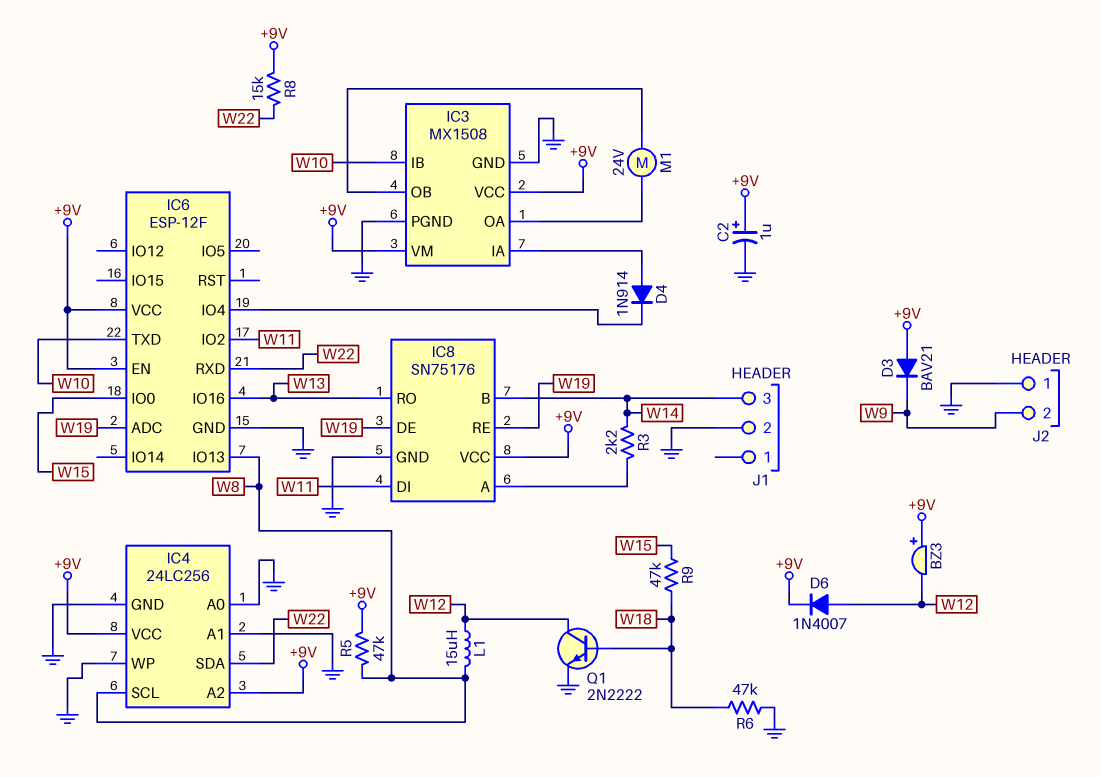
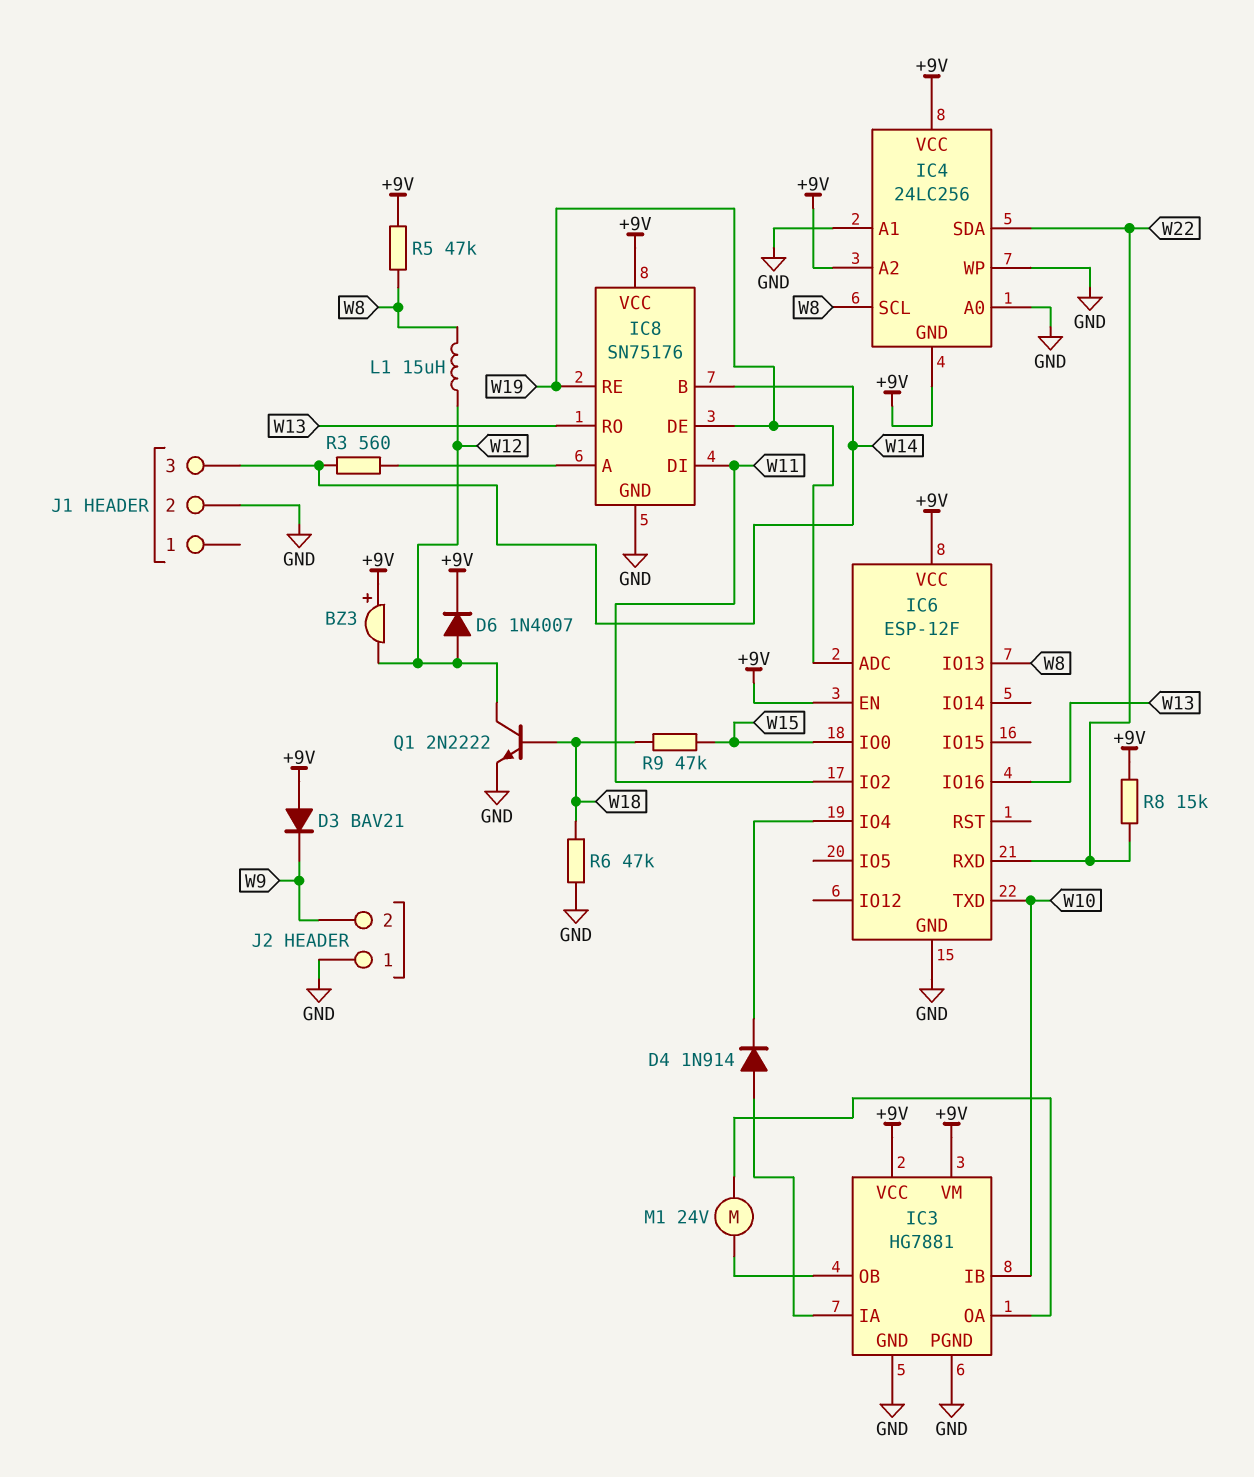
C2: 1uF (plus +9V, minus GND) -> none
IC3: MX1508 -> HG7881
IC4 pin GND: GND -> +9V
R3: 2.2k (IC8/A, W14) -> 560 (IC8/A, W14)

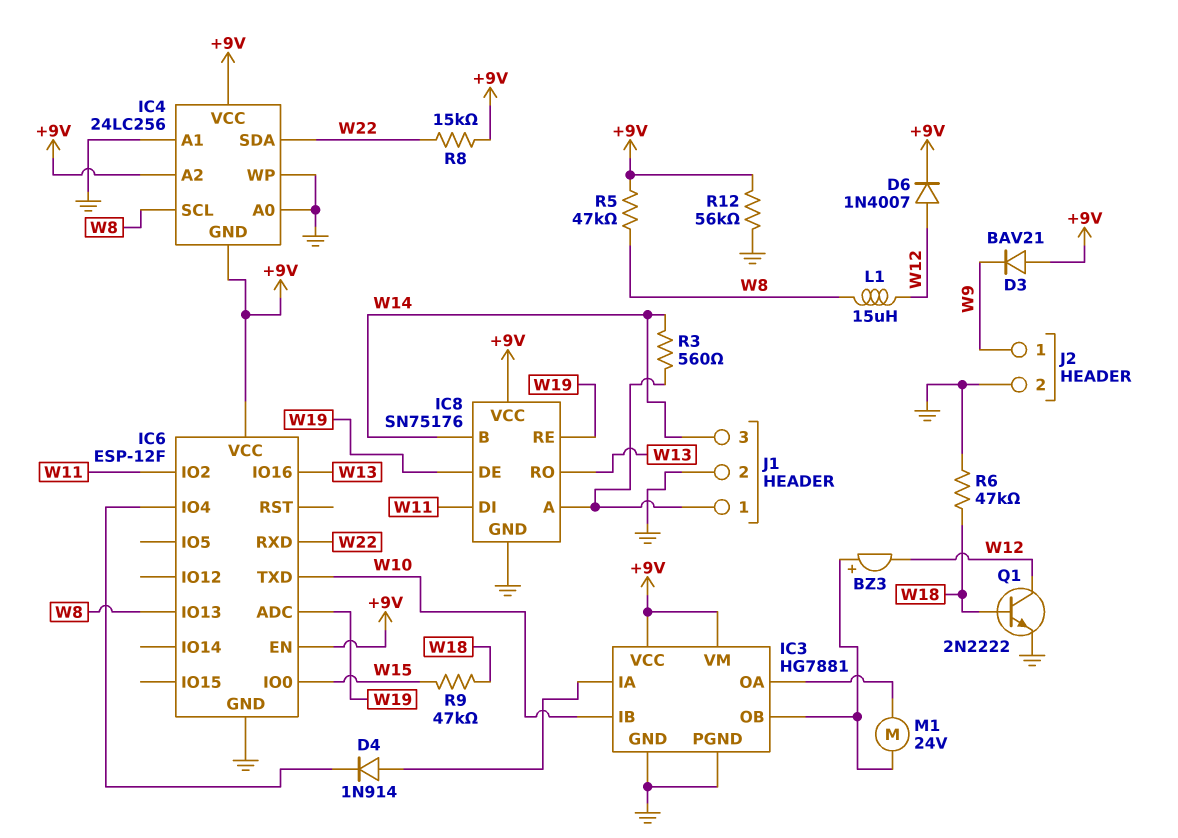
BZ3: buzzer (plus +9V, minus W12) -> buzzer (plus IC3/OB, minus W12)
J1 pin 1: none -> IC8/A
J2 pin 1: GND -> W9
J2 pin 2: W9 -> GND
R12: none -> 56k (+9V, GND)

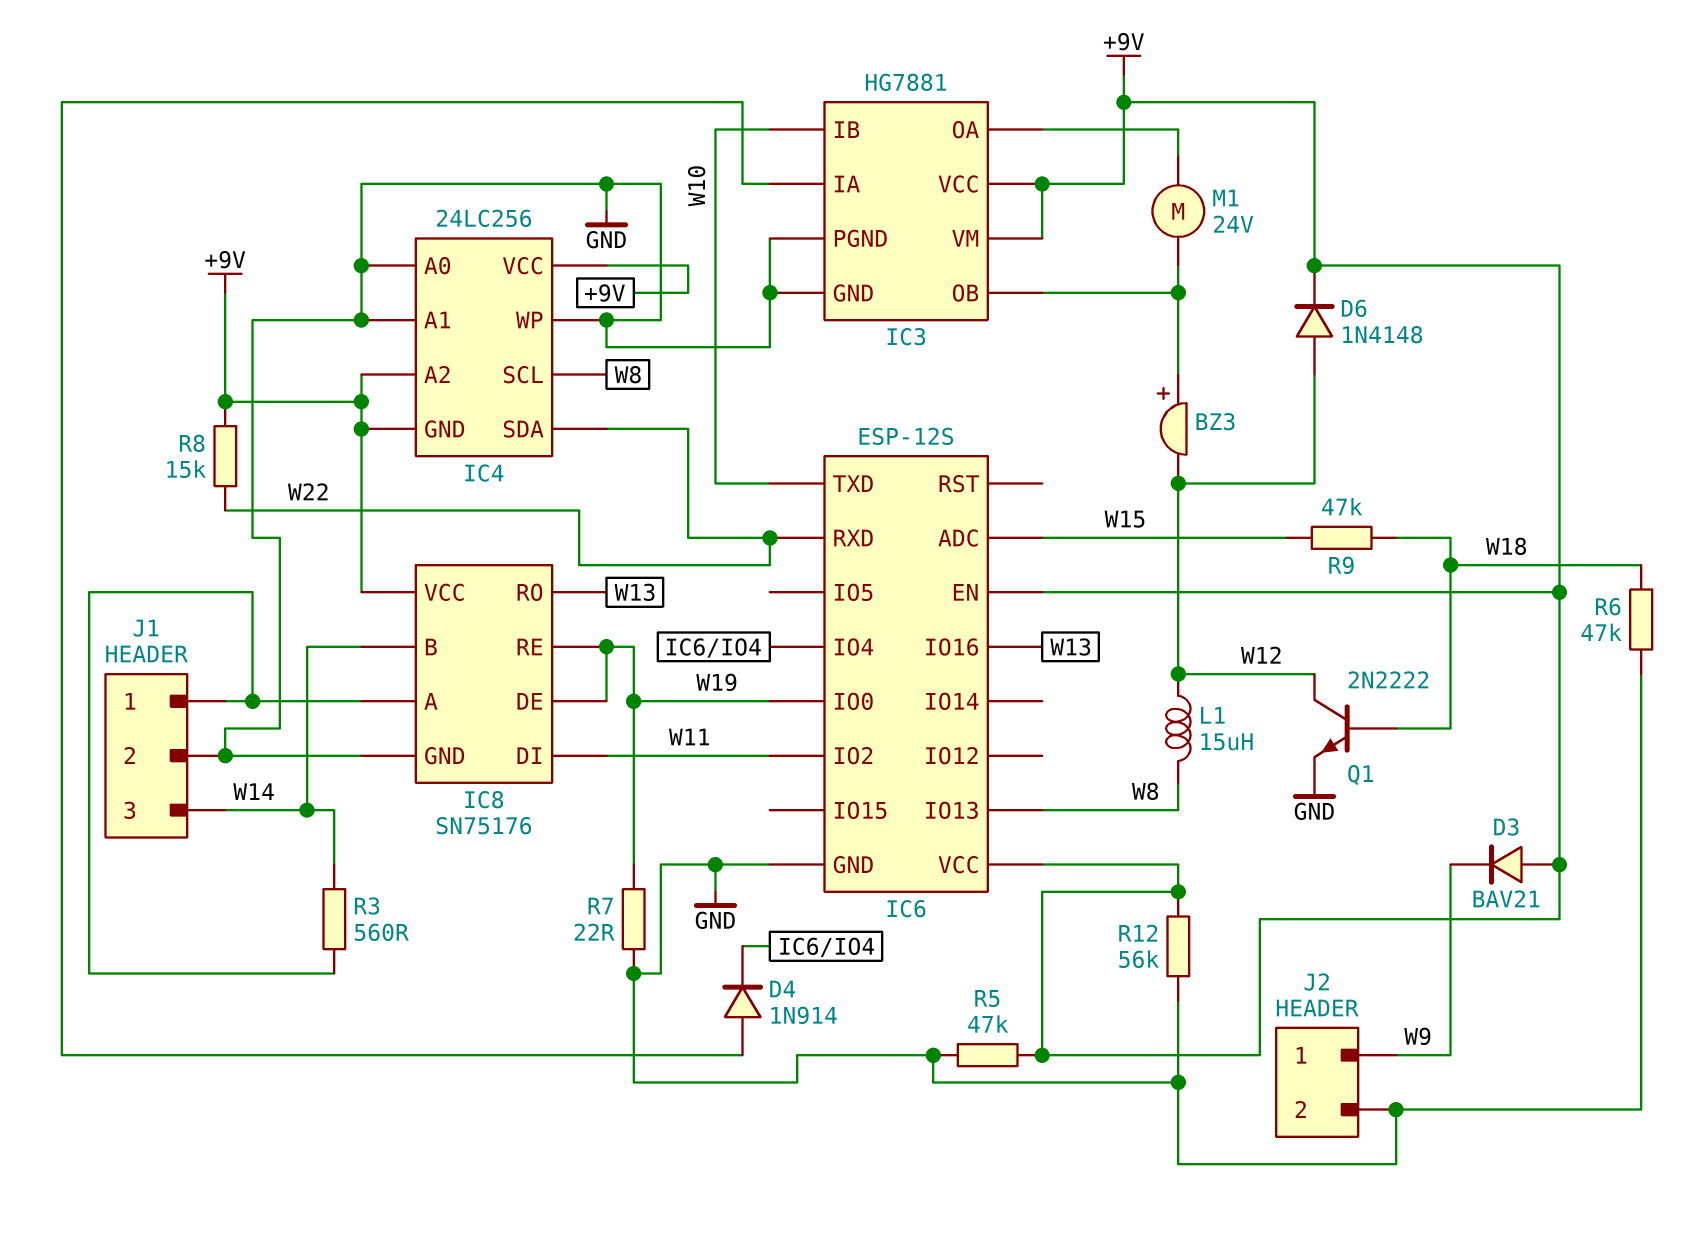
D6: diode 1N4007 (A W12, K +9V) -> diode 1N4148 (A W12, K +9V)
IC6: ESP-12F -> ESP-12S
IC6 pin ADC: W19 -> W15
IC6 pin IO0: W15 -> W19
R5: 47k (+9V, W8) -> 47k (+9V, GND)
R7: none -> 22 (GND, W19)

